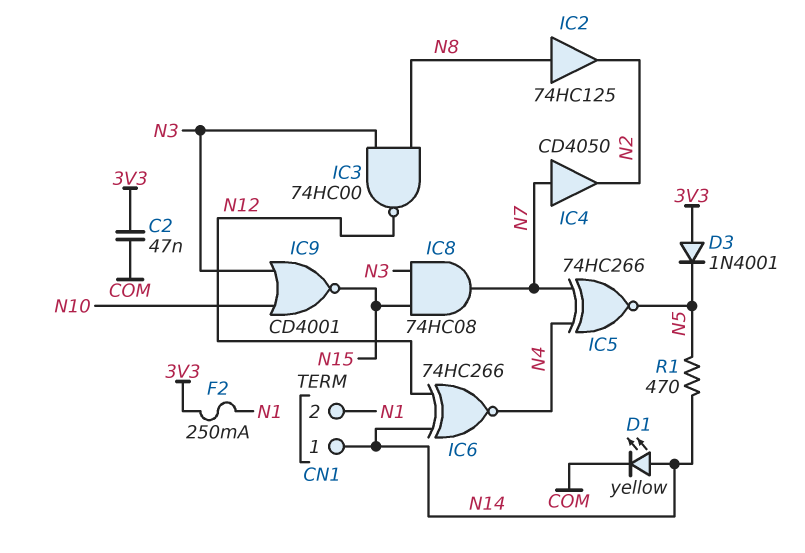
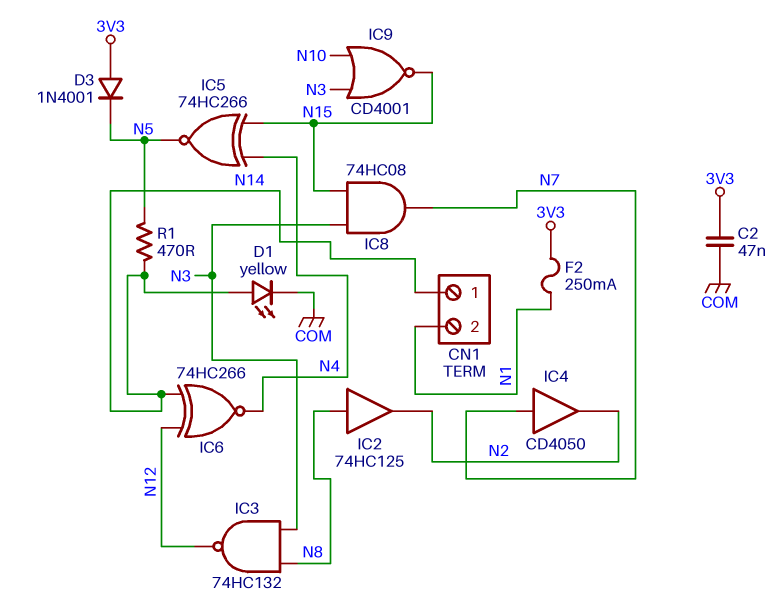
IC3: NAND 74HC00 (in N3, in N8, out N12) -> NAND 74HC132 (in N3, in N8, out N12)
IC5: XNOR 74HC266 (in N4, in N7, out N5) -> XNOR 74HC266 (in N4, in N15, out N5)

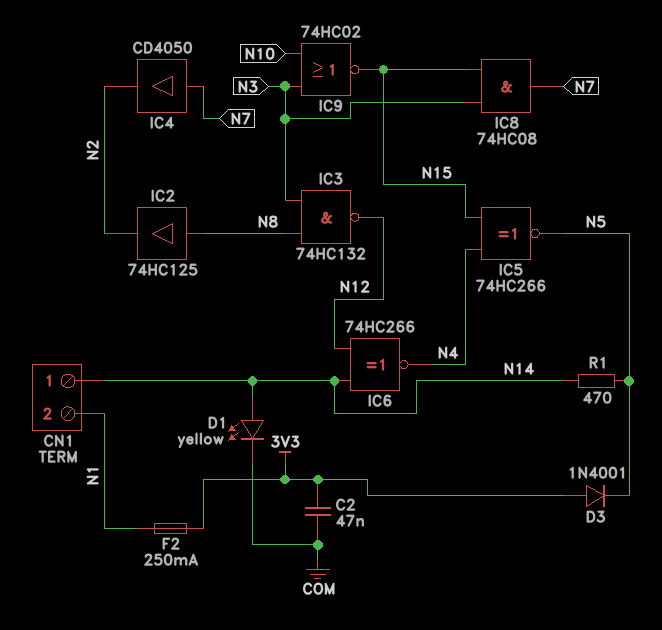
IC9: NOR CD4001 (in N3, in N10, out N15) -> NOR 74HC02 (in N3, in N10, out N15)

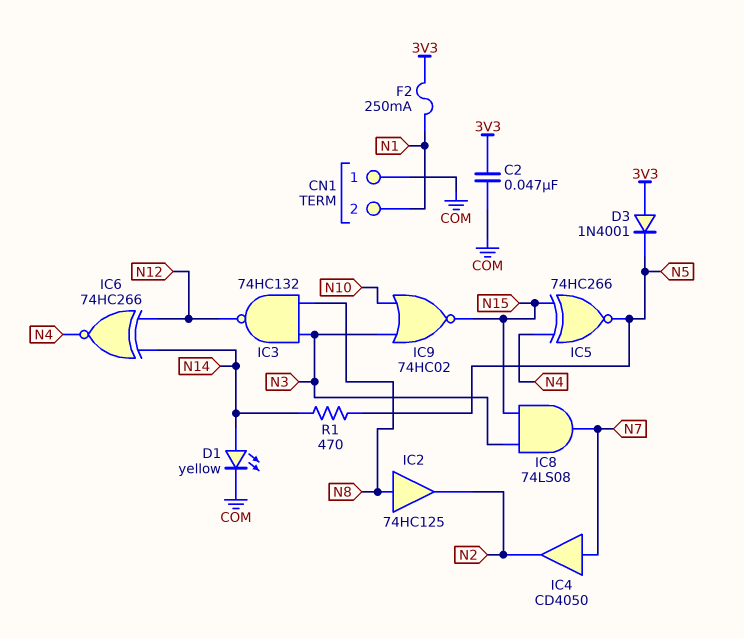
CN1 pin 1: N14 -> COM
IC8: AND 74HC08 (in N3, in N15, out N7) -> AND 74LS08 (in N3, in N15, out N7)

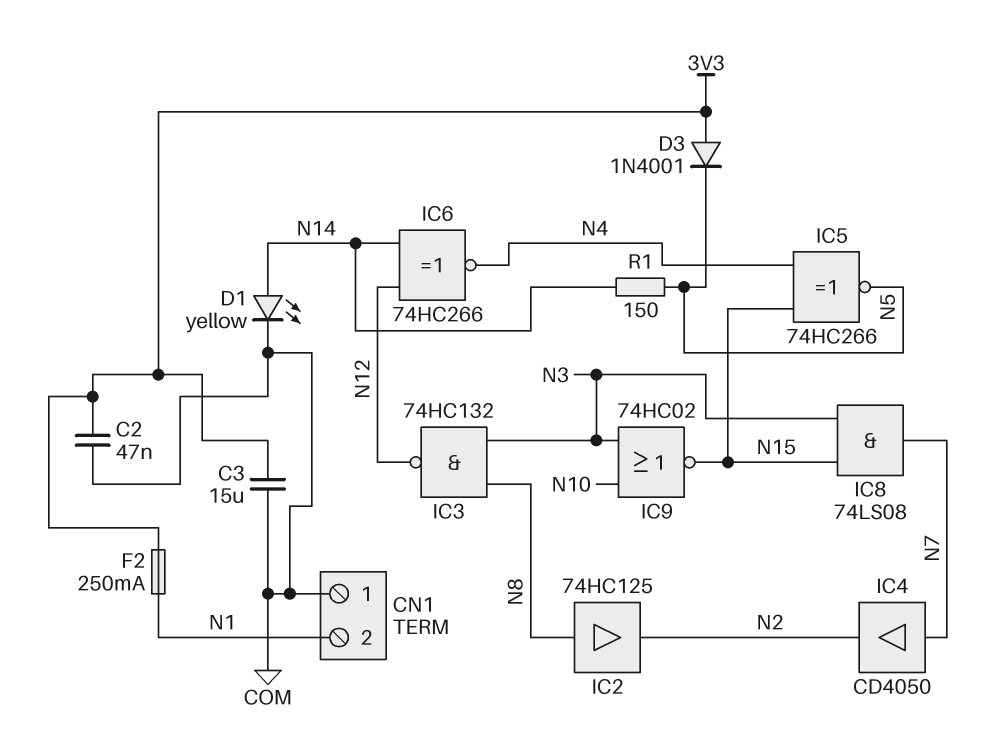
C3: none -> 15uF (3V3, COM)
R1: 470 (N5, N14) -> 150 (N5, N14)

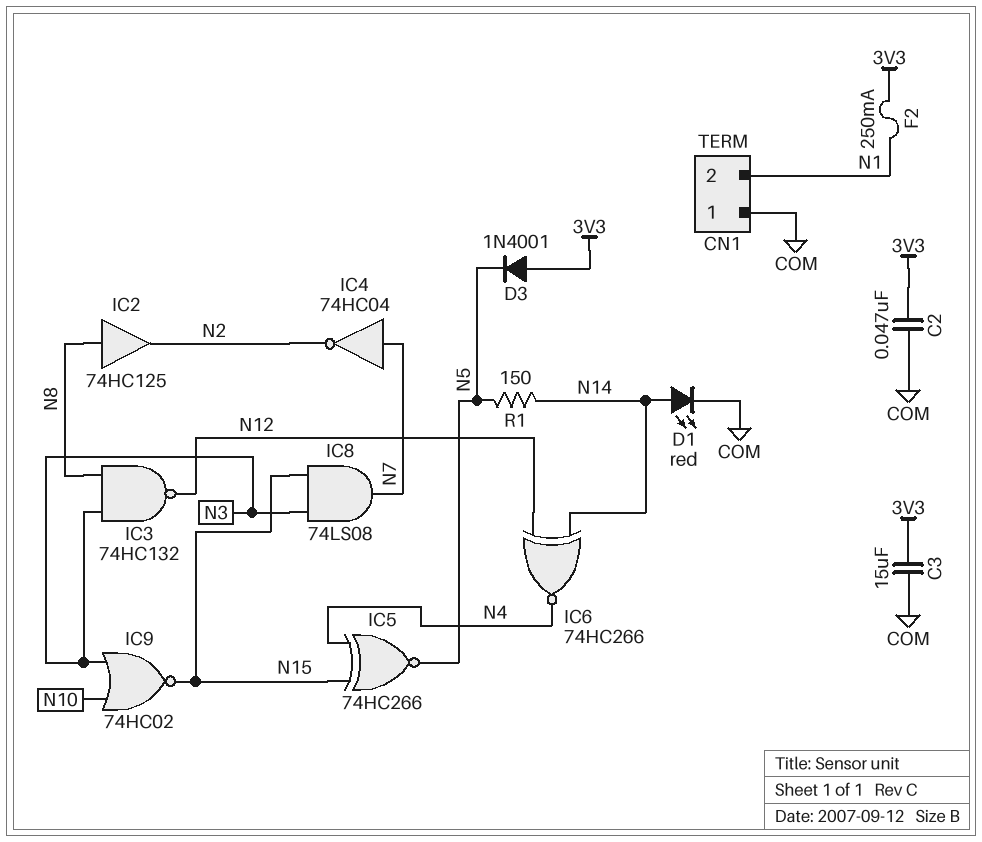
D1: LED yellow (A N14, K COM) -> LED red (A N14, K COM)
IC4: buffer CD4050 (in N7, out N2) -> NOT 74HC04 (in N7, out N2)

